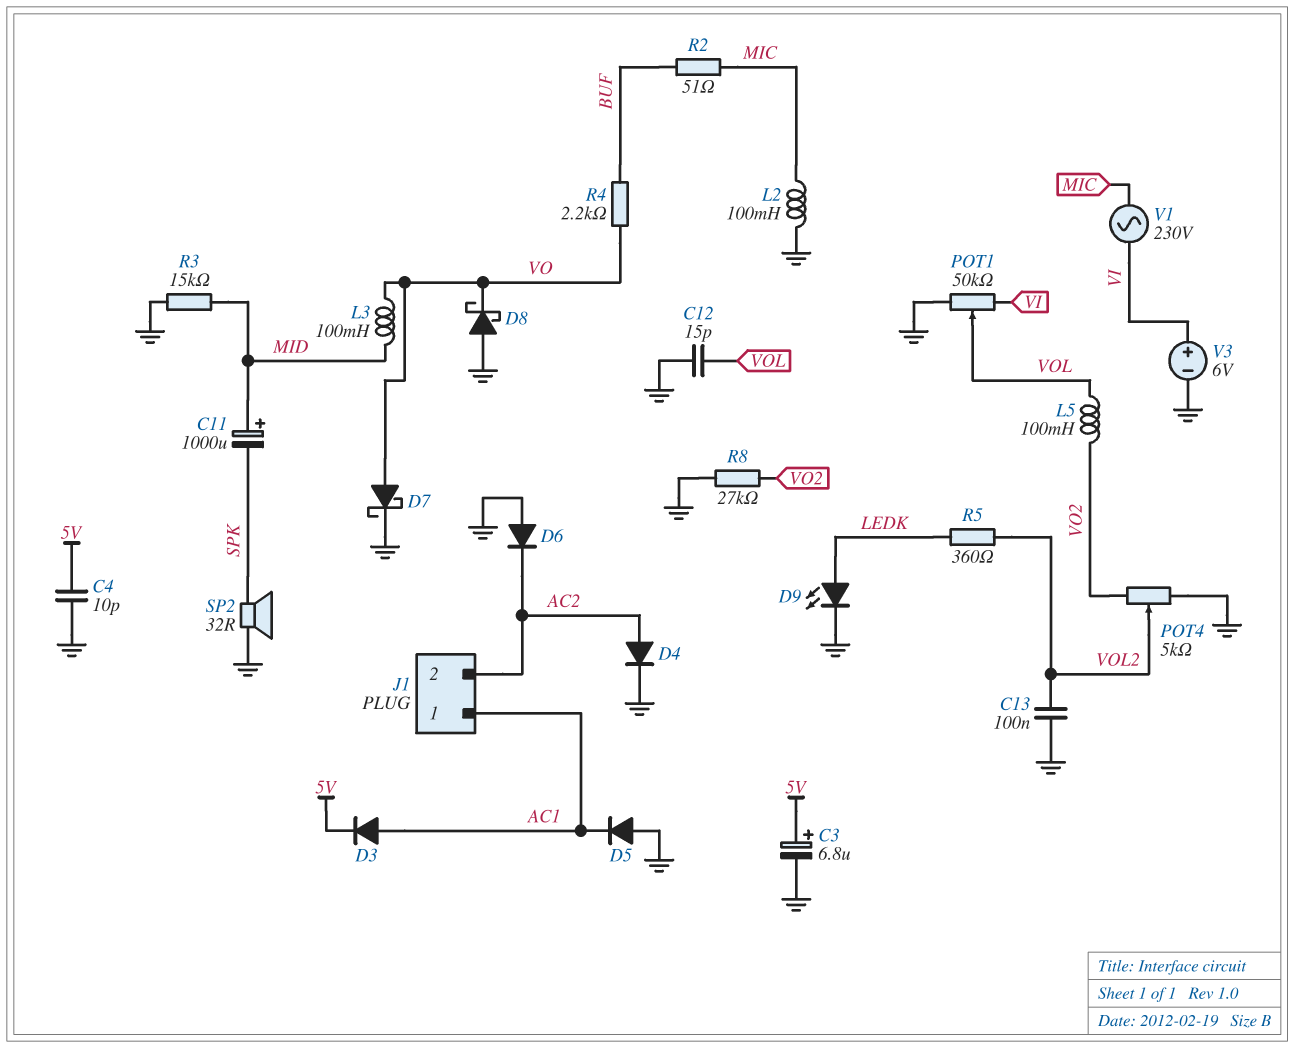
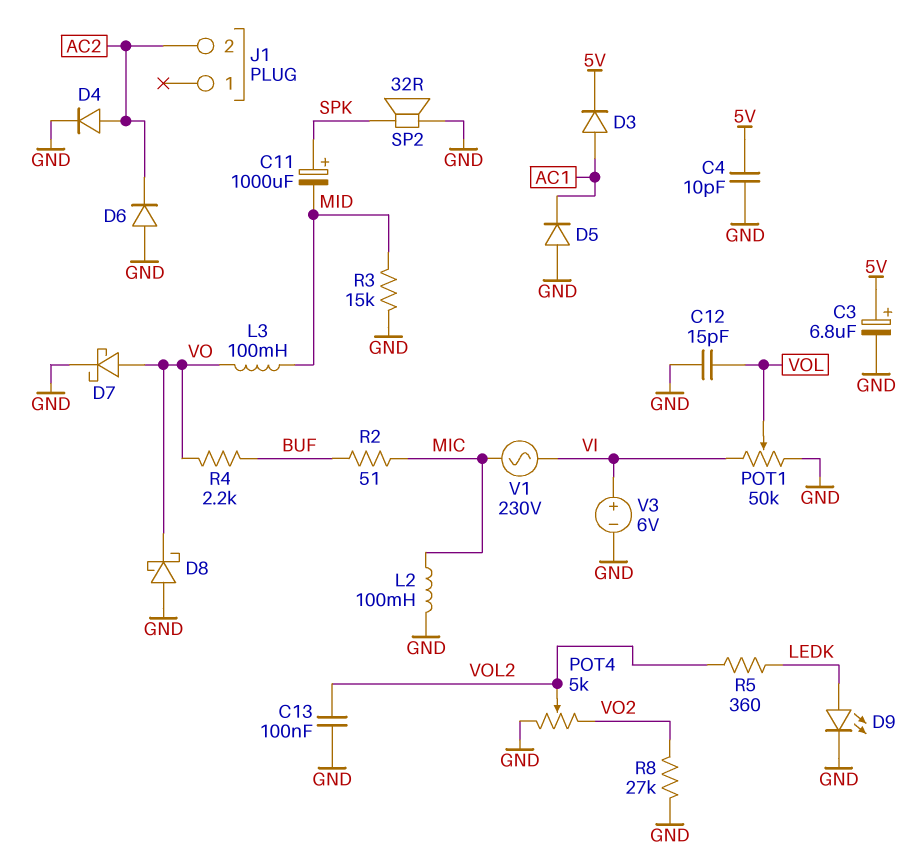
C11: 1000uF (plus MID, minus SPK) -> 1000uF (plus SPK, minus MID)
J1 pin 1: AC1 -> none
L5: 100mH (VO2, VOL) -> none

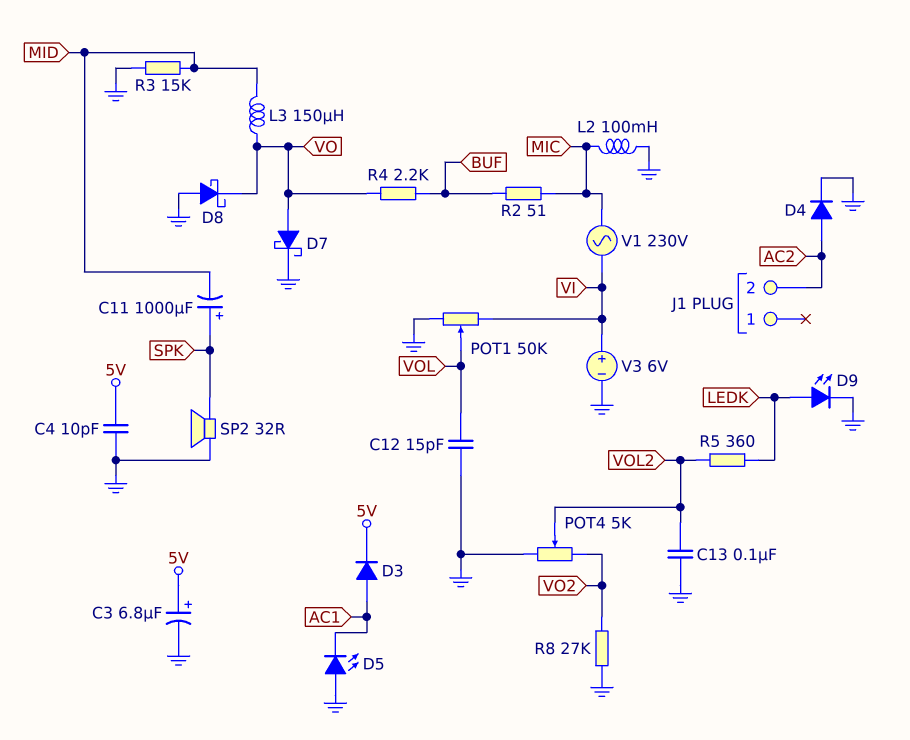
D5: diode (A GND, K AC1) -> LED (A GND, K AC1)
D6: diode (A GND, K AC2) -> none
L3: 100mH (MID, VO) -> 150uH (MID, VO)

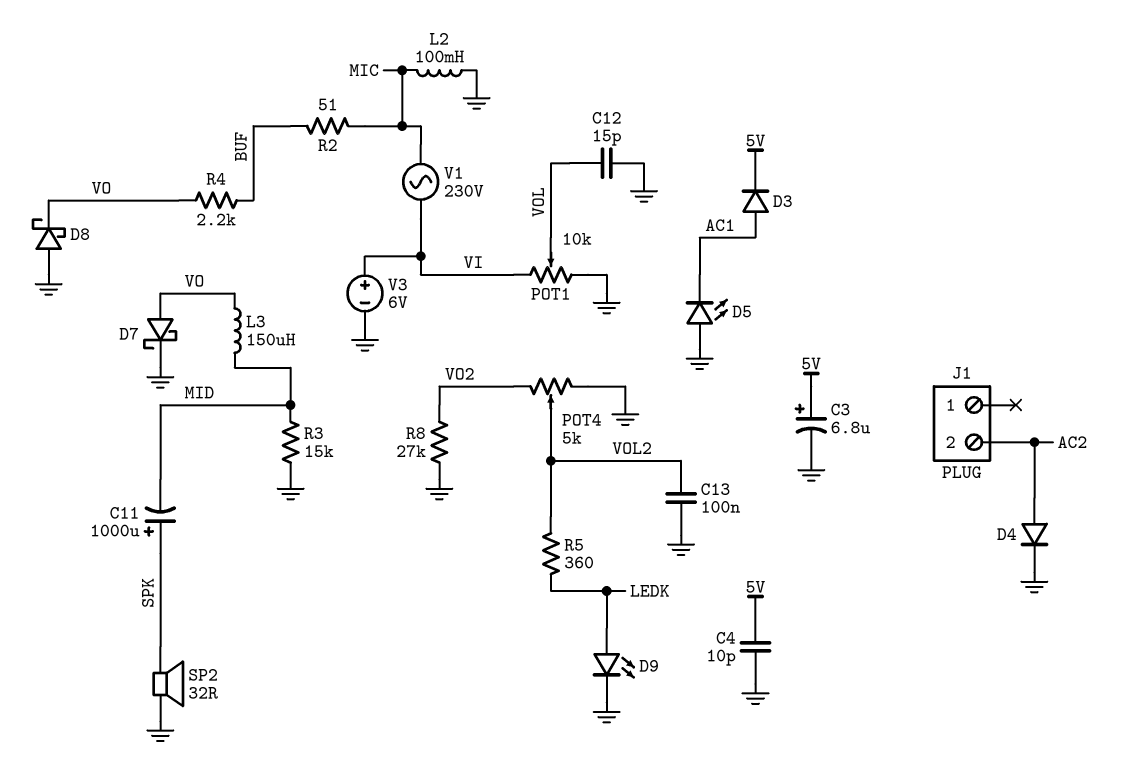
POT1: 50k (GND, VI, wiper VOL) -> 10k (GND, VI, wiper VOL)

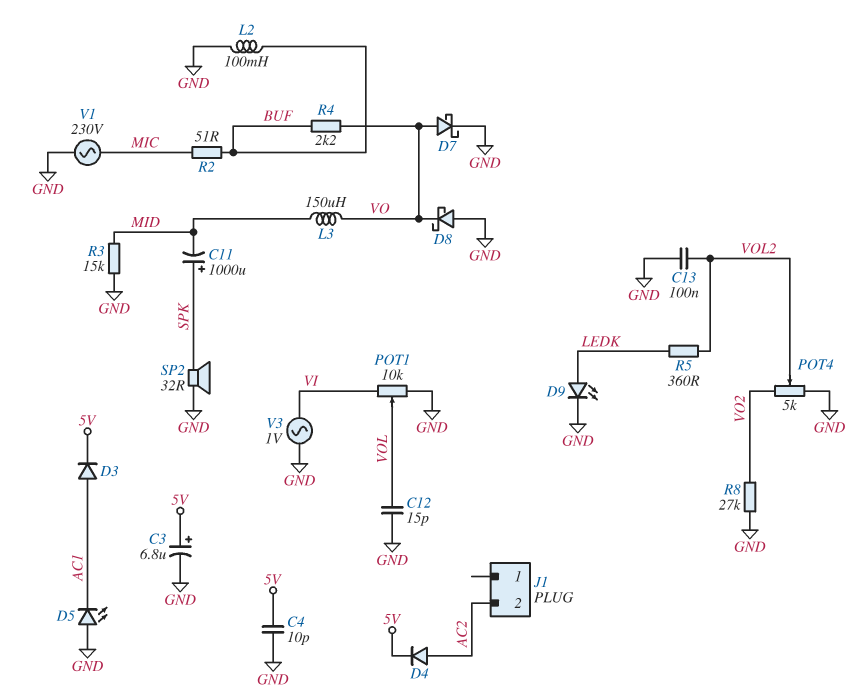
D4: diode (A AC2, K GND) -> diode (A AC2, K 5V)
L2: 100mH (GND, MIC) -> 100mH (BUF, GND)
V1: AC 230V (MIC, VI) -> AC 230V (GND, MIC)
V3: 6V (plus VI, minus GND) -> AC 1V (GND, VI)

